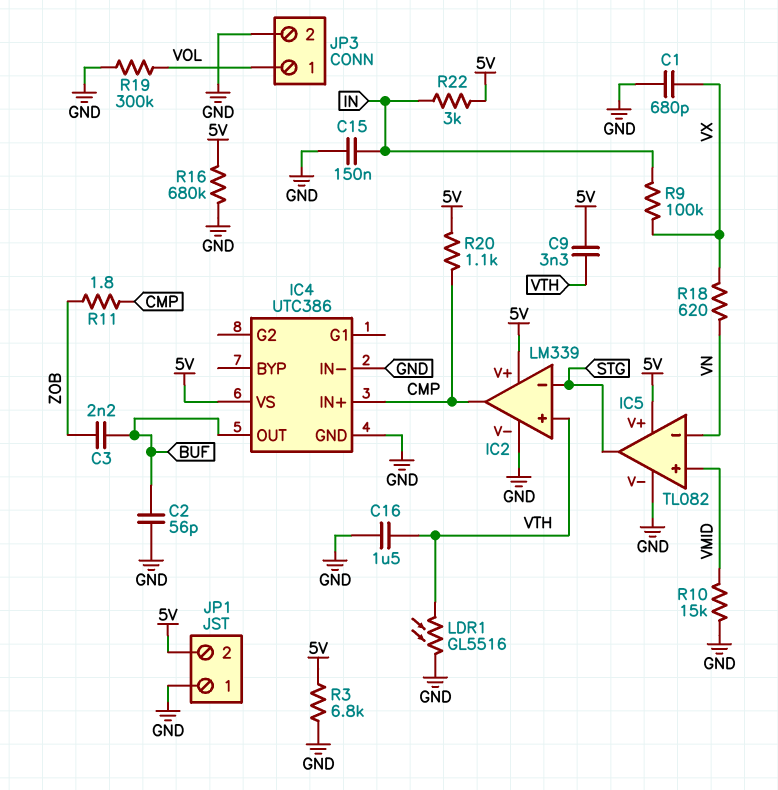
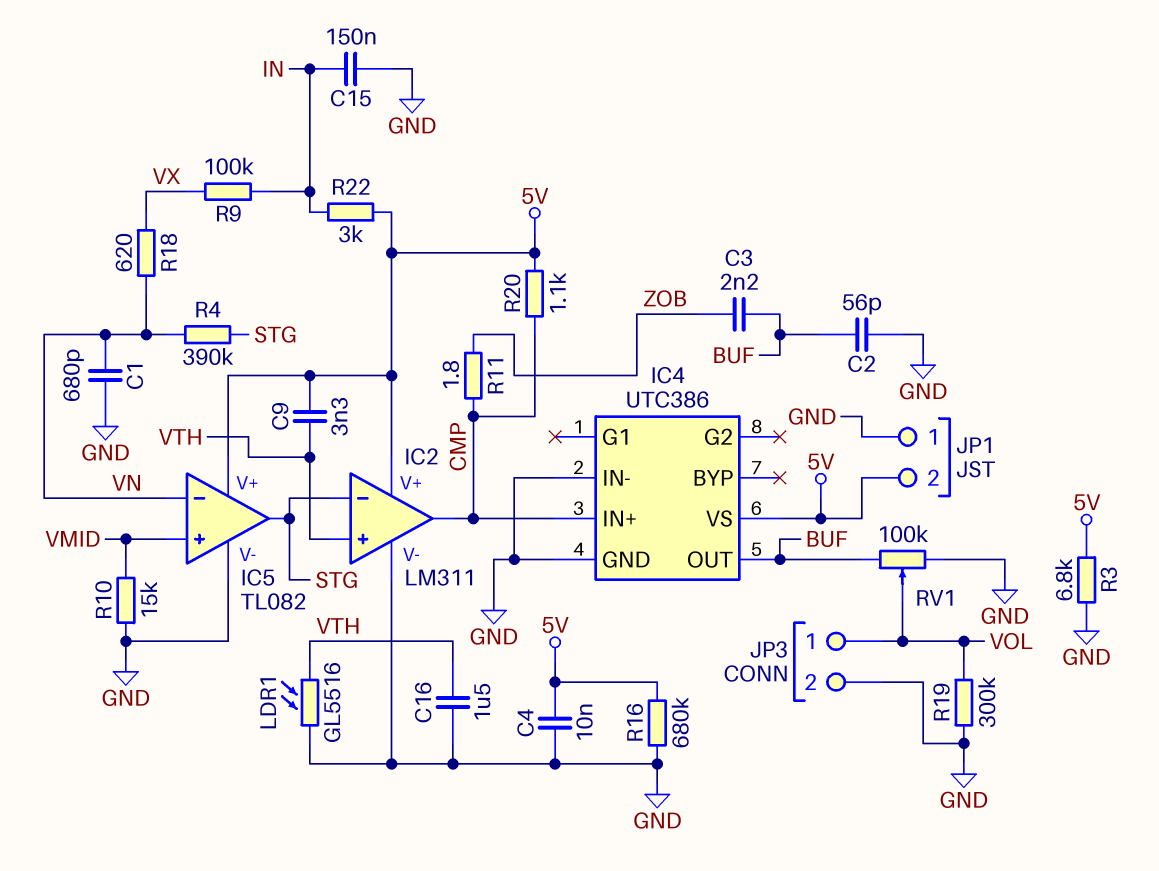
C1: 680pF (GND, VX) -> 680pF (GND, VN)
C4: none -> 10nF (5V, GND)
IC2: LM339 -> LM311
R4: none -> 390k (STG, VN)
RV1: none -> 100k (BUF, GND, wiper VOL)

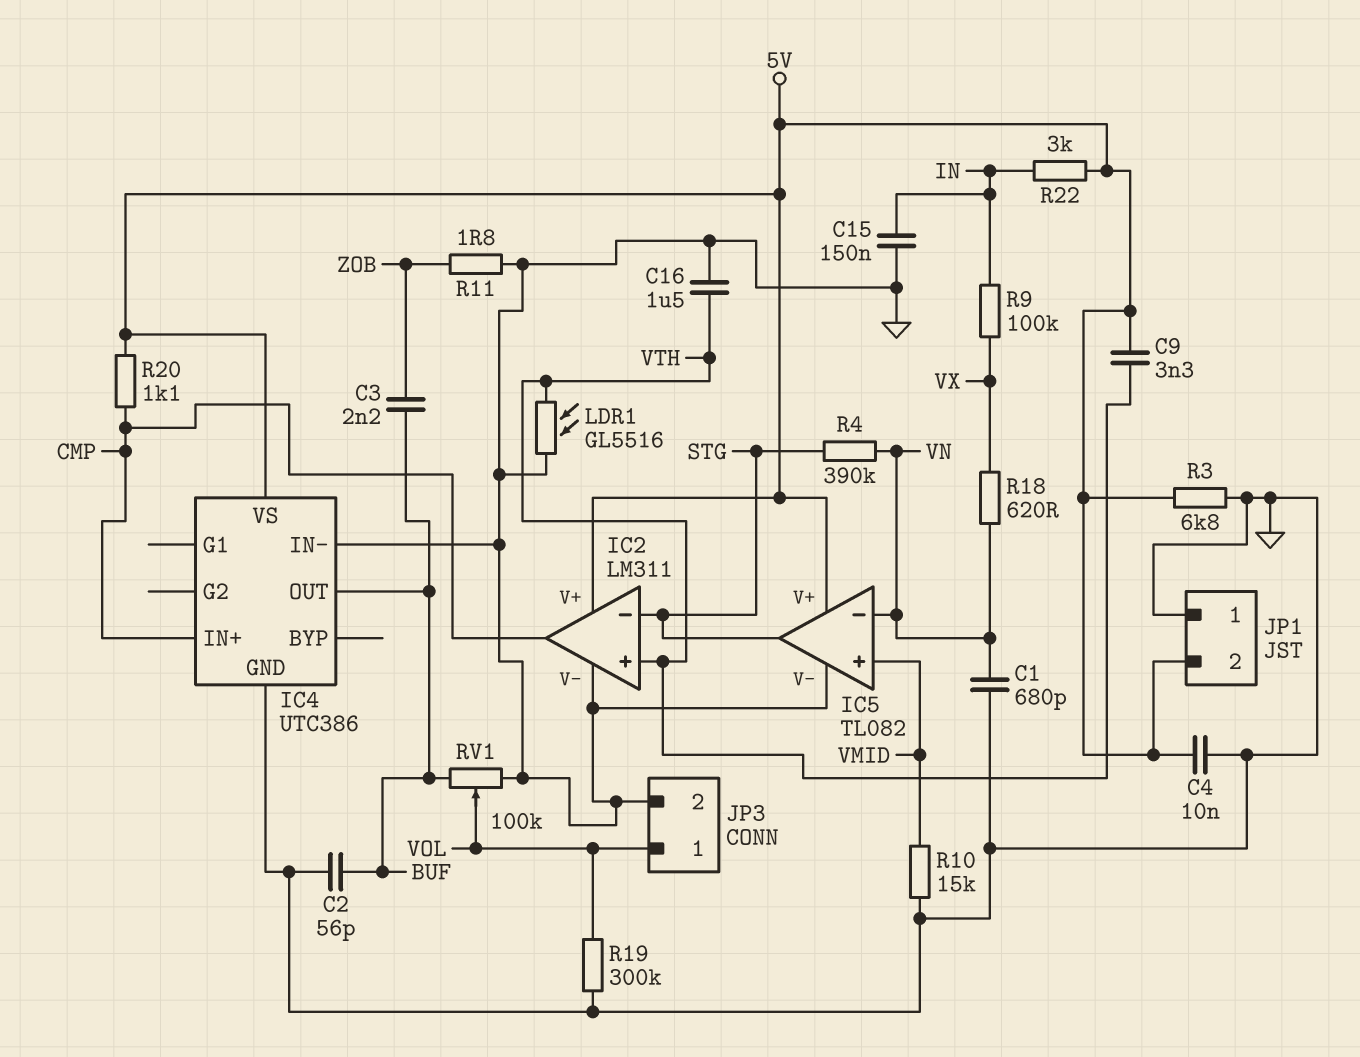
R11: 1.8 (CMP, ZOB) -> 1.8 (GND, ZOB)
R16: 680k (5V, GND) -> none

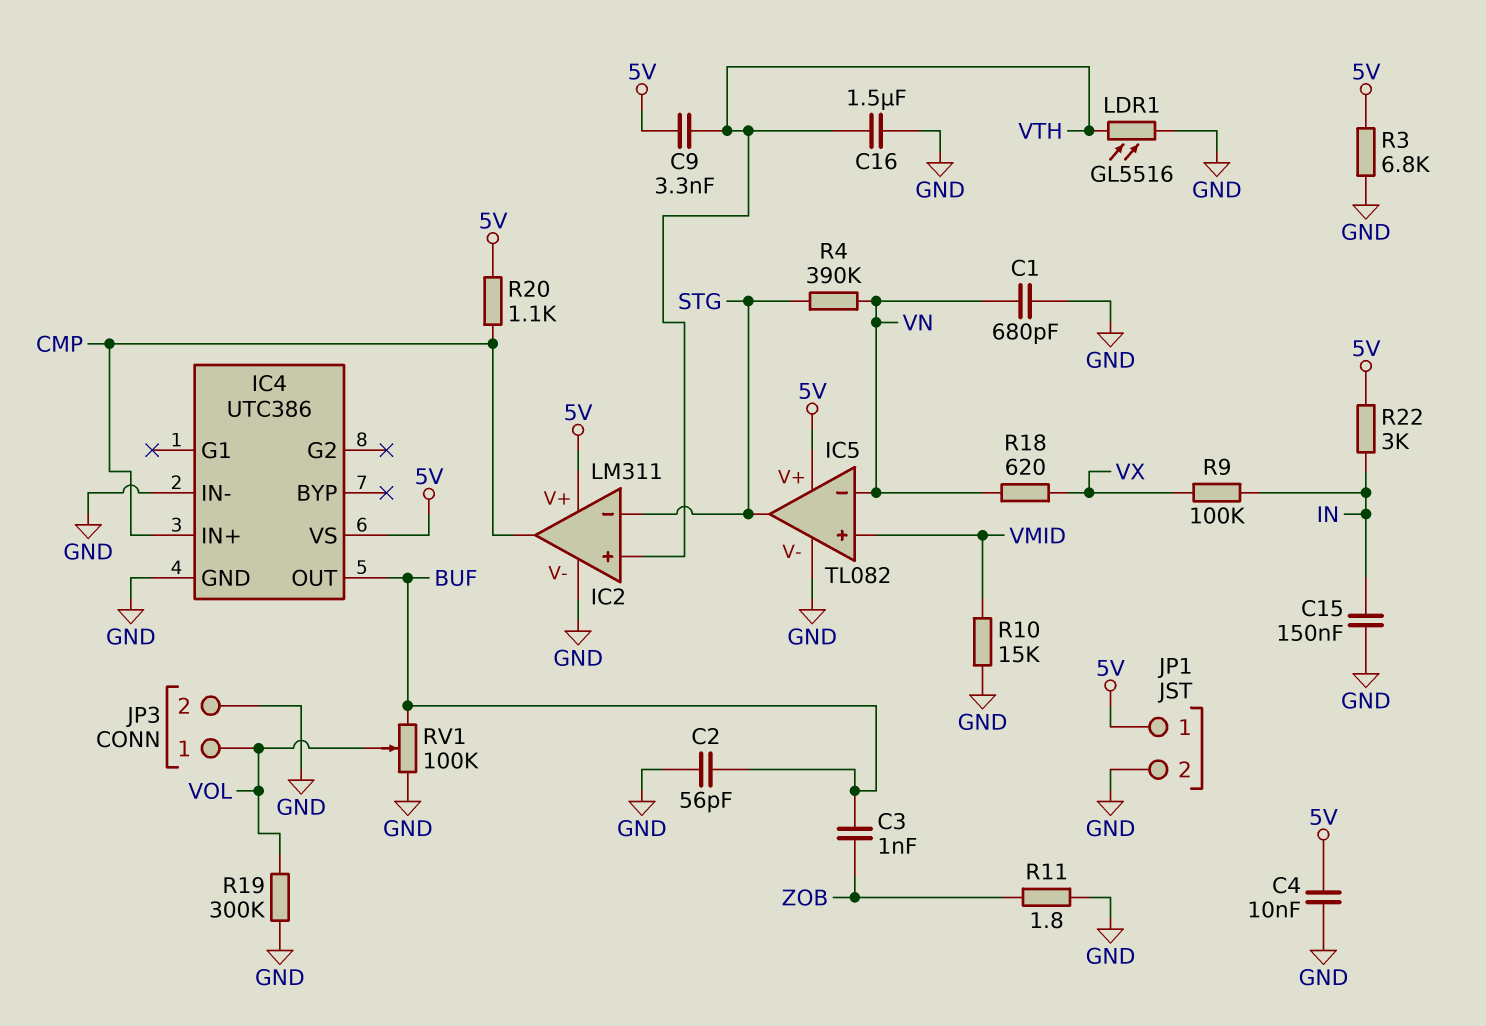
C3: 2.2nF (BUF, ZOB) -> 1nF (BUF, ZOB)
JP1 pin 1: GND -> 5V
JP1 pin 2: 5V -> GND

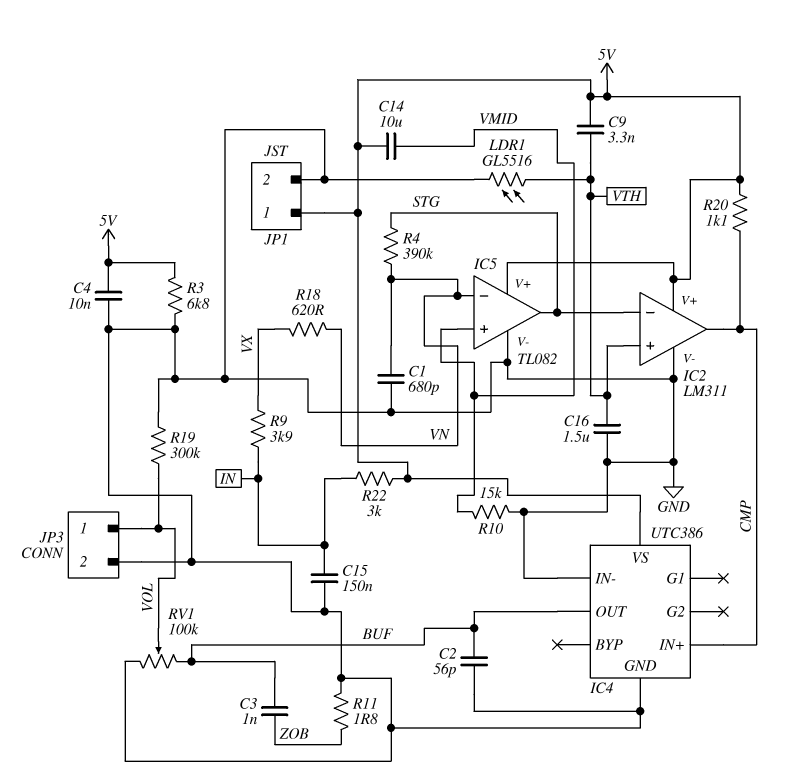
C14: none -> 10uF (5V, VMID)
R9: 100k (IN, VX) -> 3.9k (IN, VX)

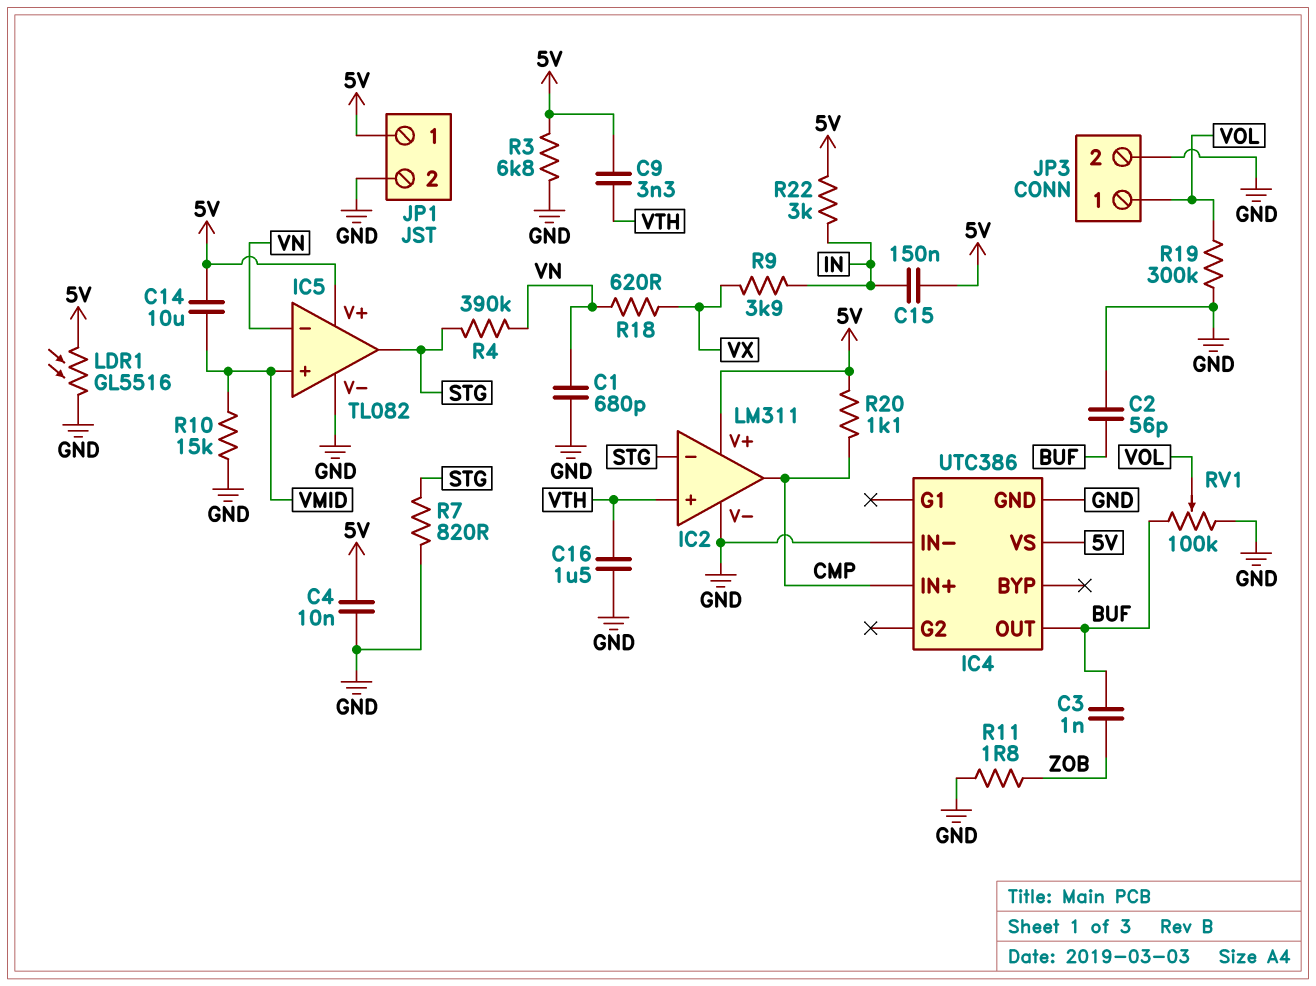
C15: 150nF (GND, IN) -> 150nF (5V, IN)
LDR1: GL5516 (GND, VTH) -> GL5516 (5V, GND)
R7: none -> 820 (GND, STG)

